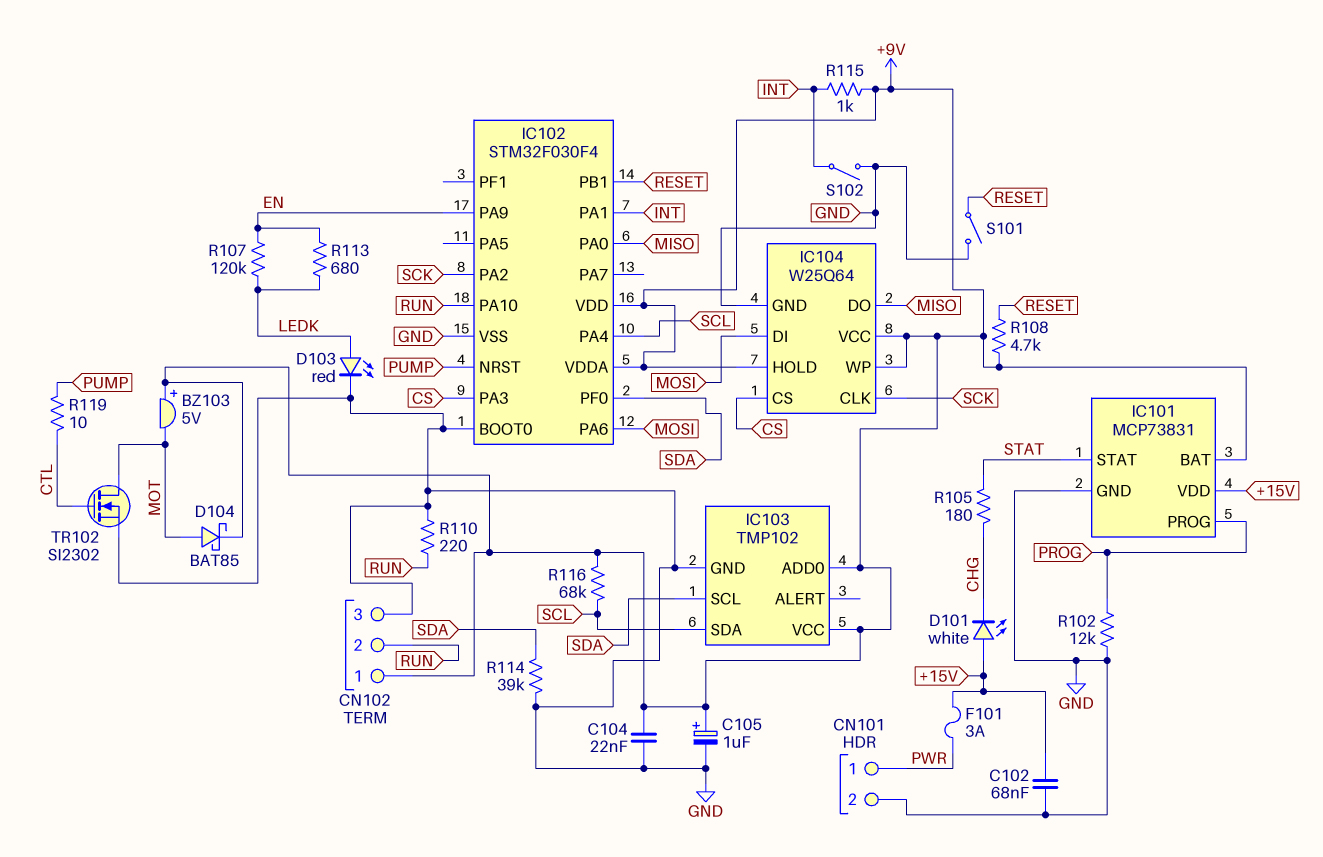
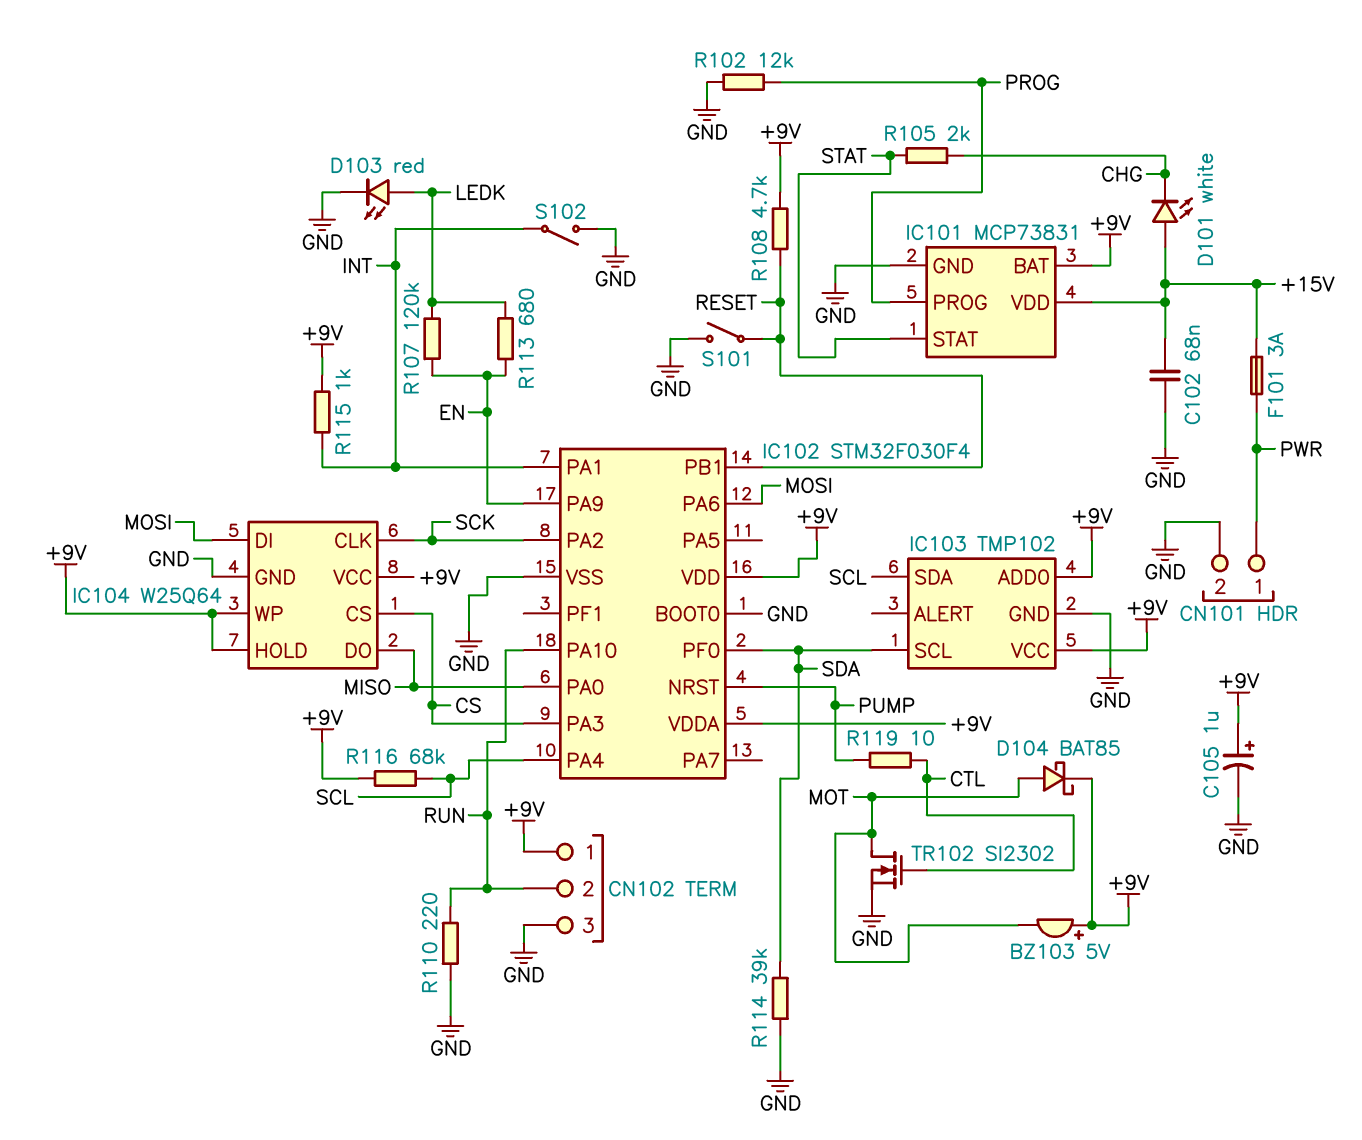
C104: 22nF (+9V, GND) -> none
R105: 180 (CHG, STAT) -> 2k (CHG, STAT)

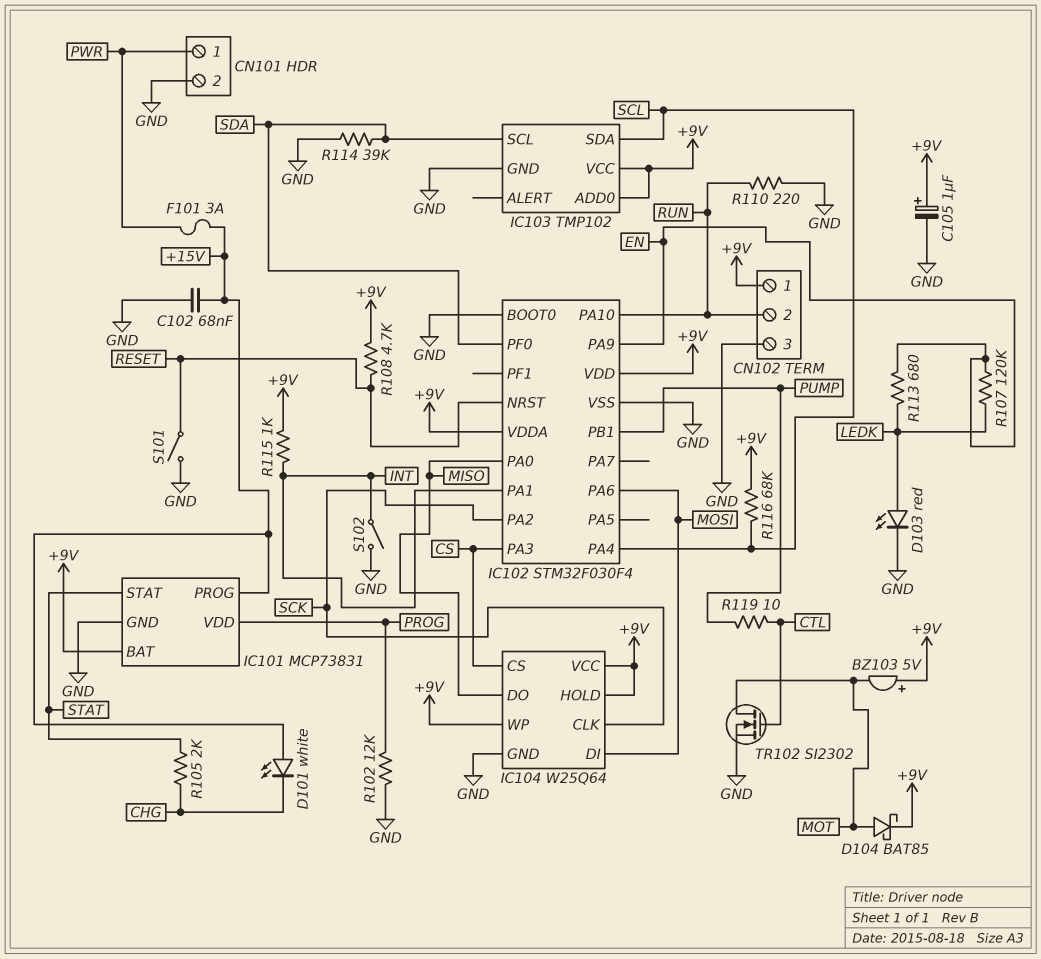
IC101 pin PROG: PROG -> +15V
IC101 pin VDD: +15V -> PROG
IC102 pin NRST: PUMP -> RESET
IC102 pin PB1: RESET -> PUMP

